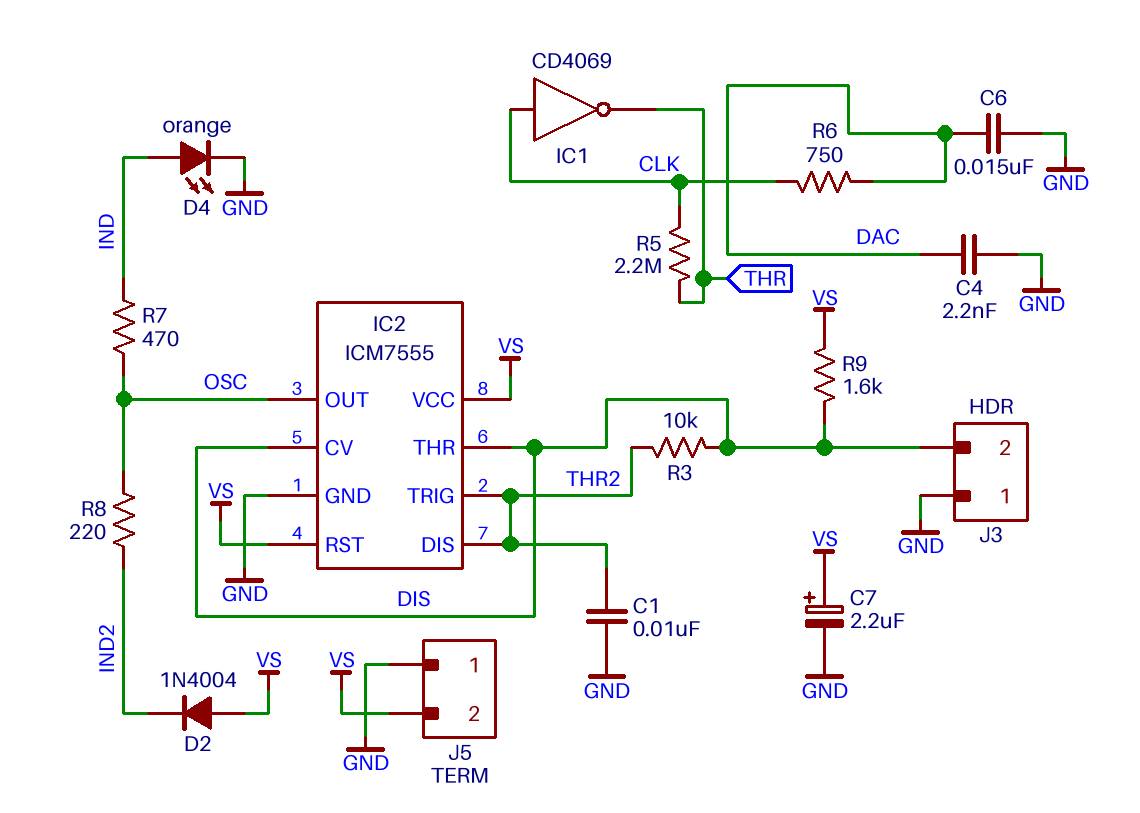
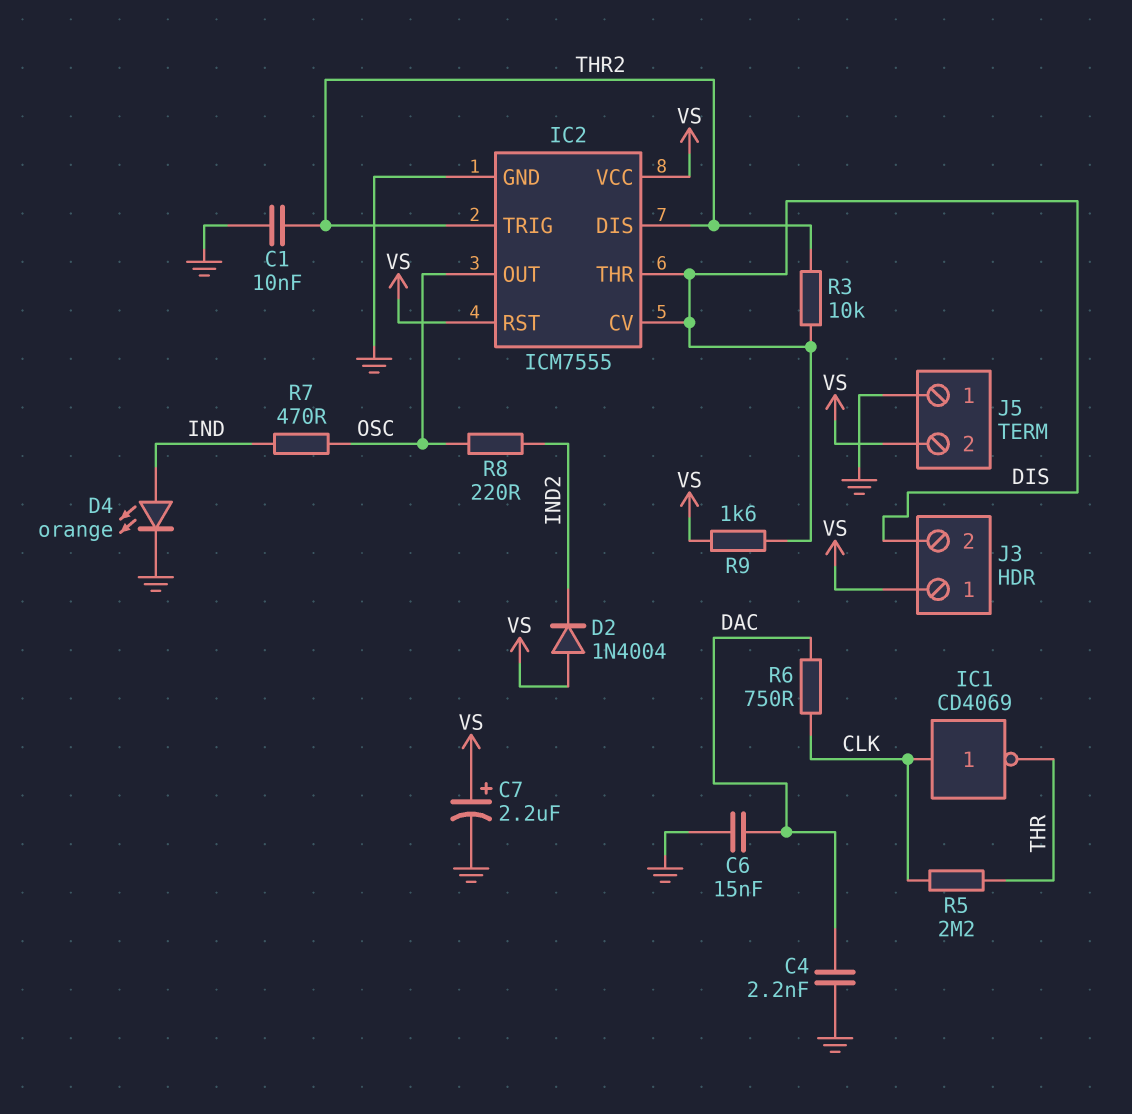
J3 pin 1: GND -> VS

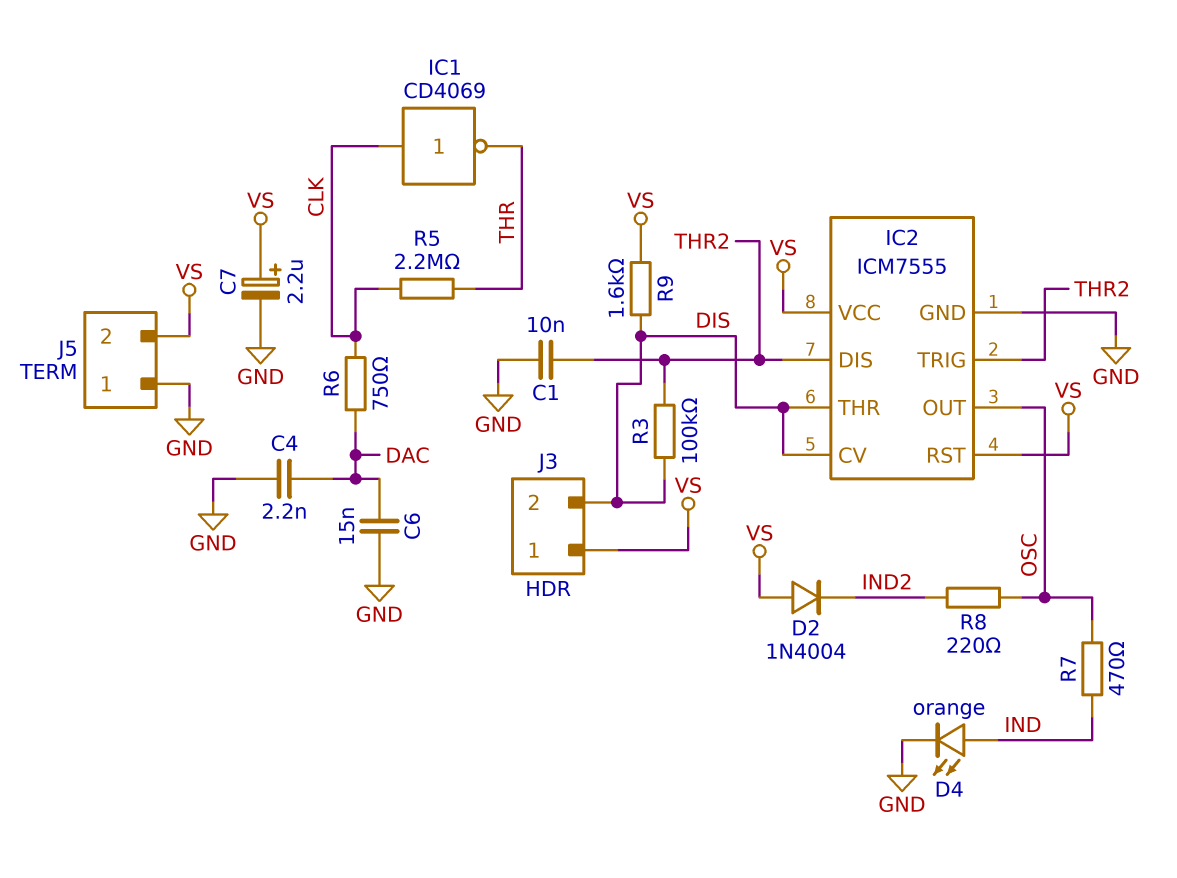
R3: 10k (DIS, THR2) -> 100k (DIS, THR2)

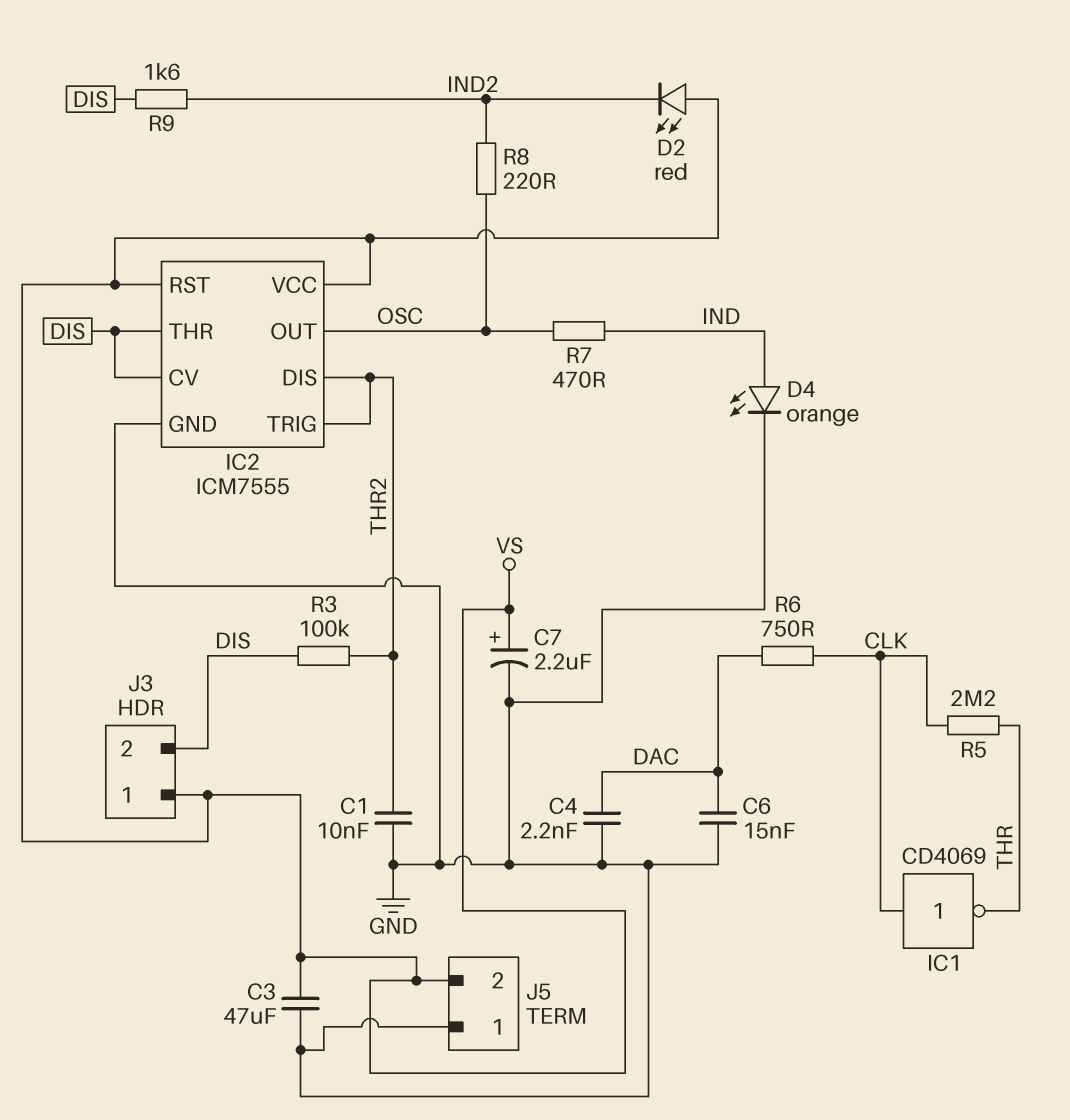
C3: none -> 47uF (GND, VS)
D2: diode 1N4004 (A VS, K IND2) -> LED red (A VS, K IND2)
R9: 1.6k (DIS, VS) -> 1.6k (DIS, IND2)

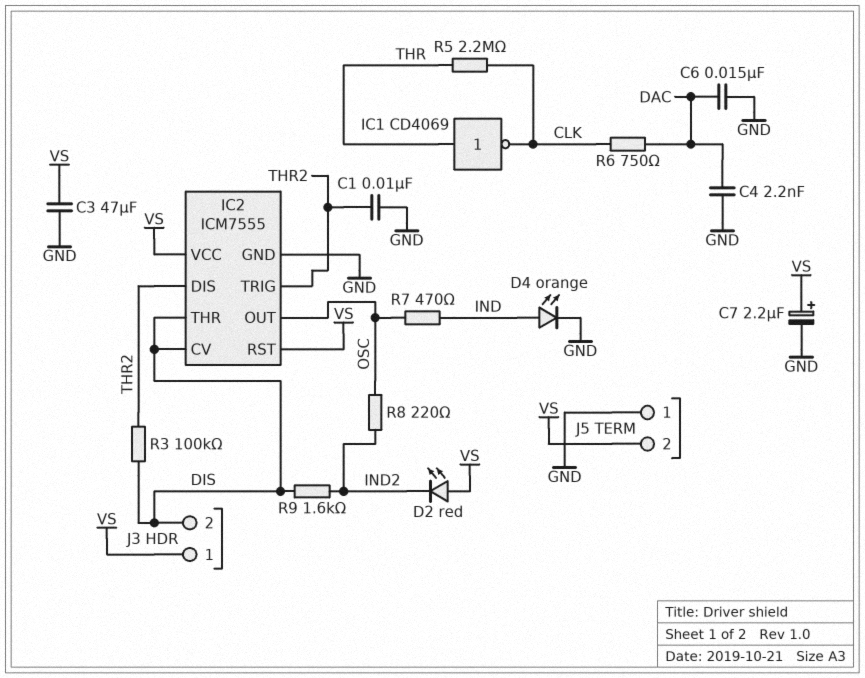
IC1: NOT CD4069 (in CLK, out THR) -> NOT CD4069 (in THR, out CLK)

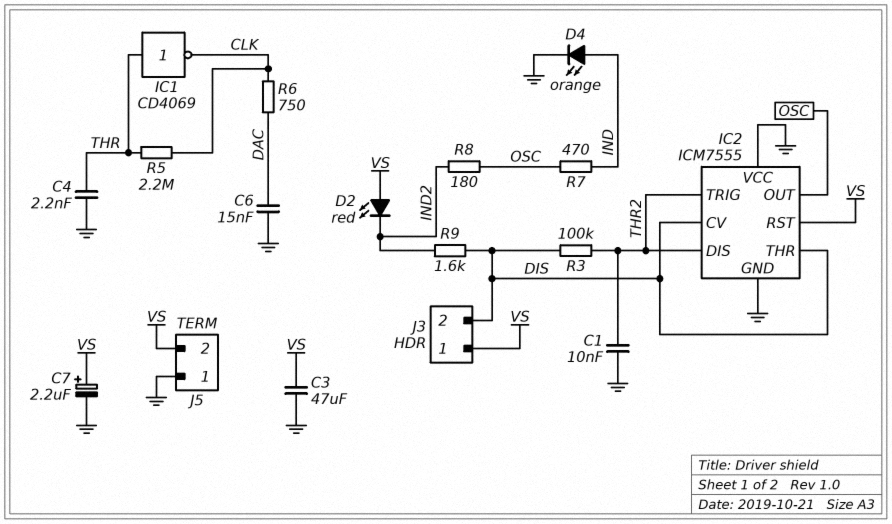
C4: 2.2nF (DAC, GND) -> 2.2nF (GND, THR)
IC2 pin VCC: VS -> GND
R8: 220 (IND2, OSC) -> 180 (IND2, OSC)

